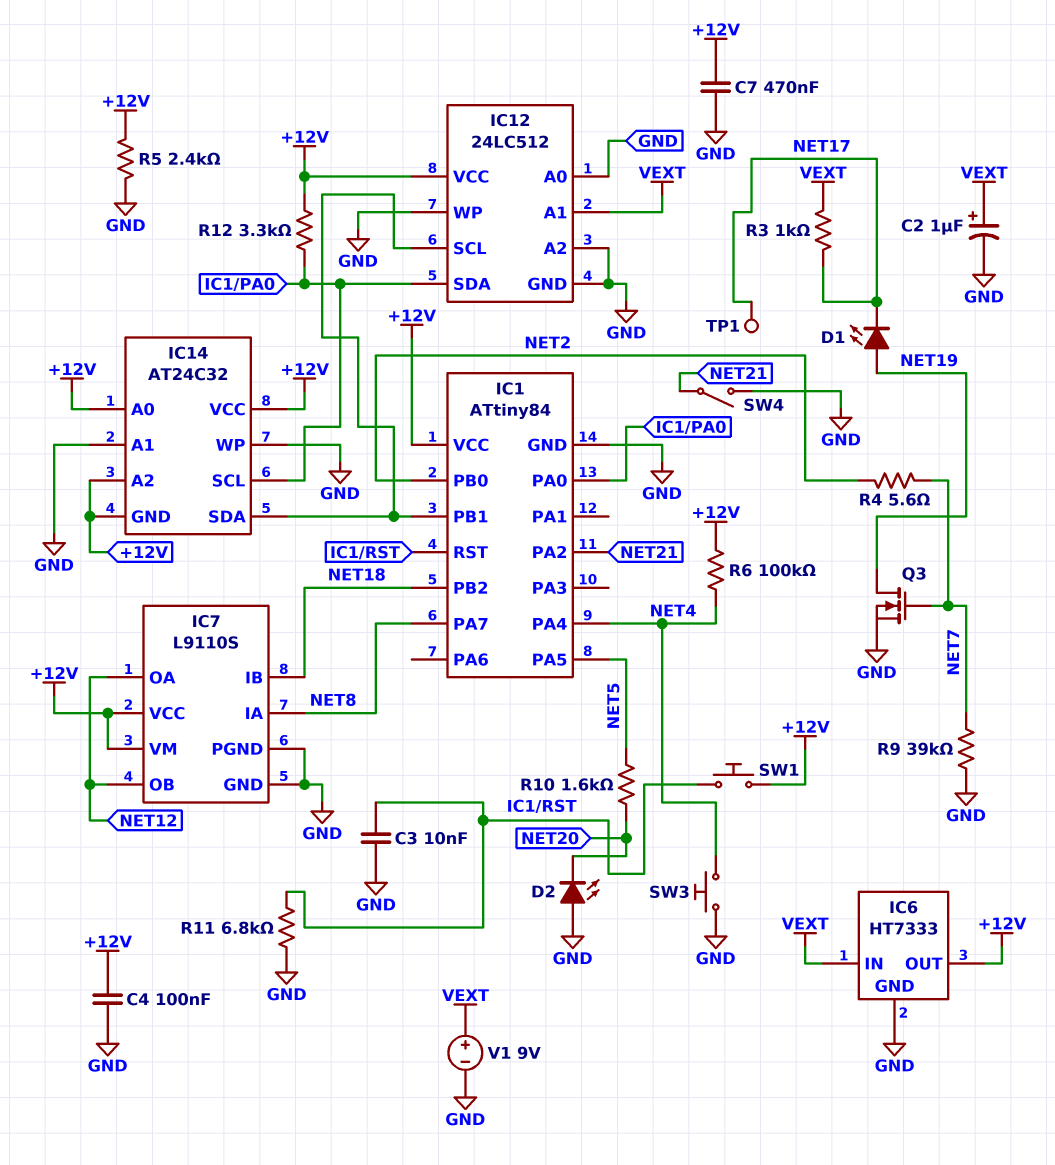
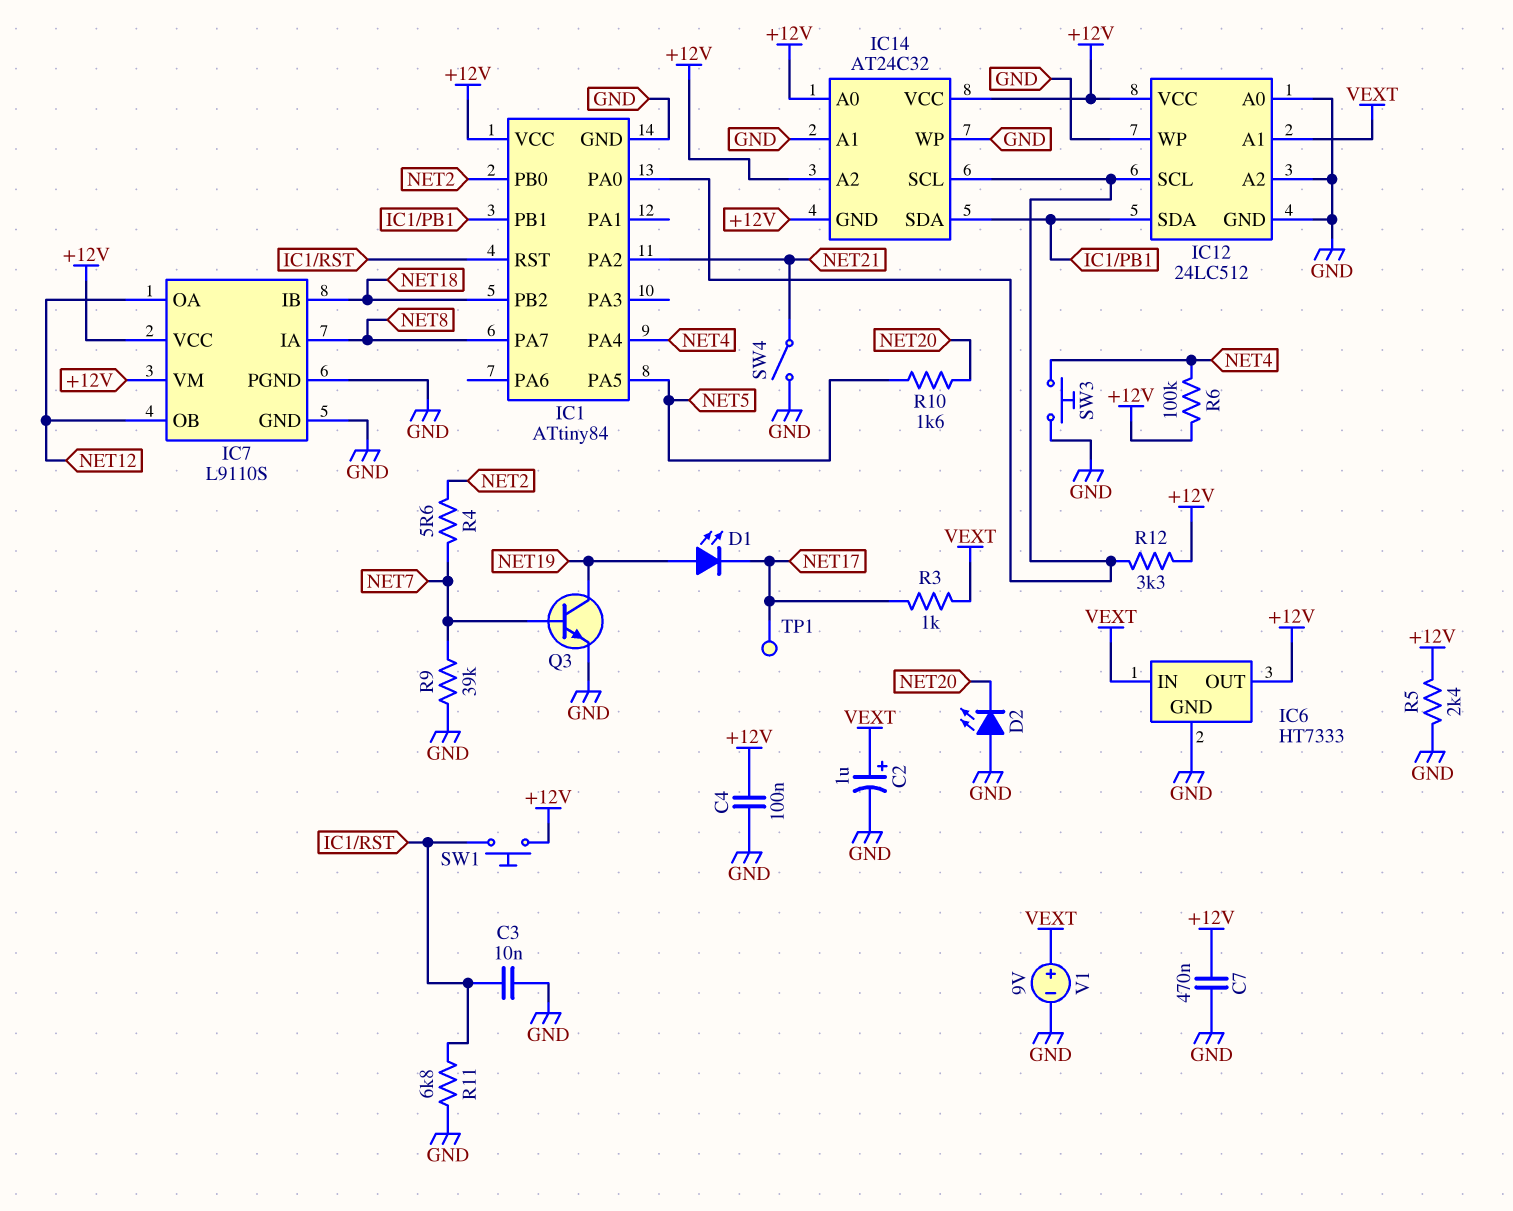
IC12 pin SCL: IC1/PB1 -> IC1/PA0
IC12 pin SDA: IC1/PA0 -> IC1/PB1
Q3: NMOS (G NET7, D NET19, S GND) -> NPN (B NET7, C NET19, E GND)

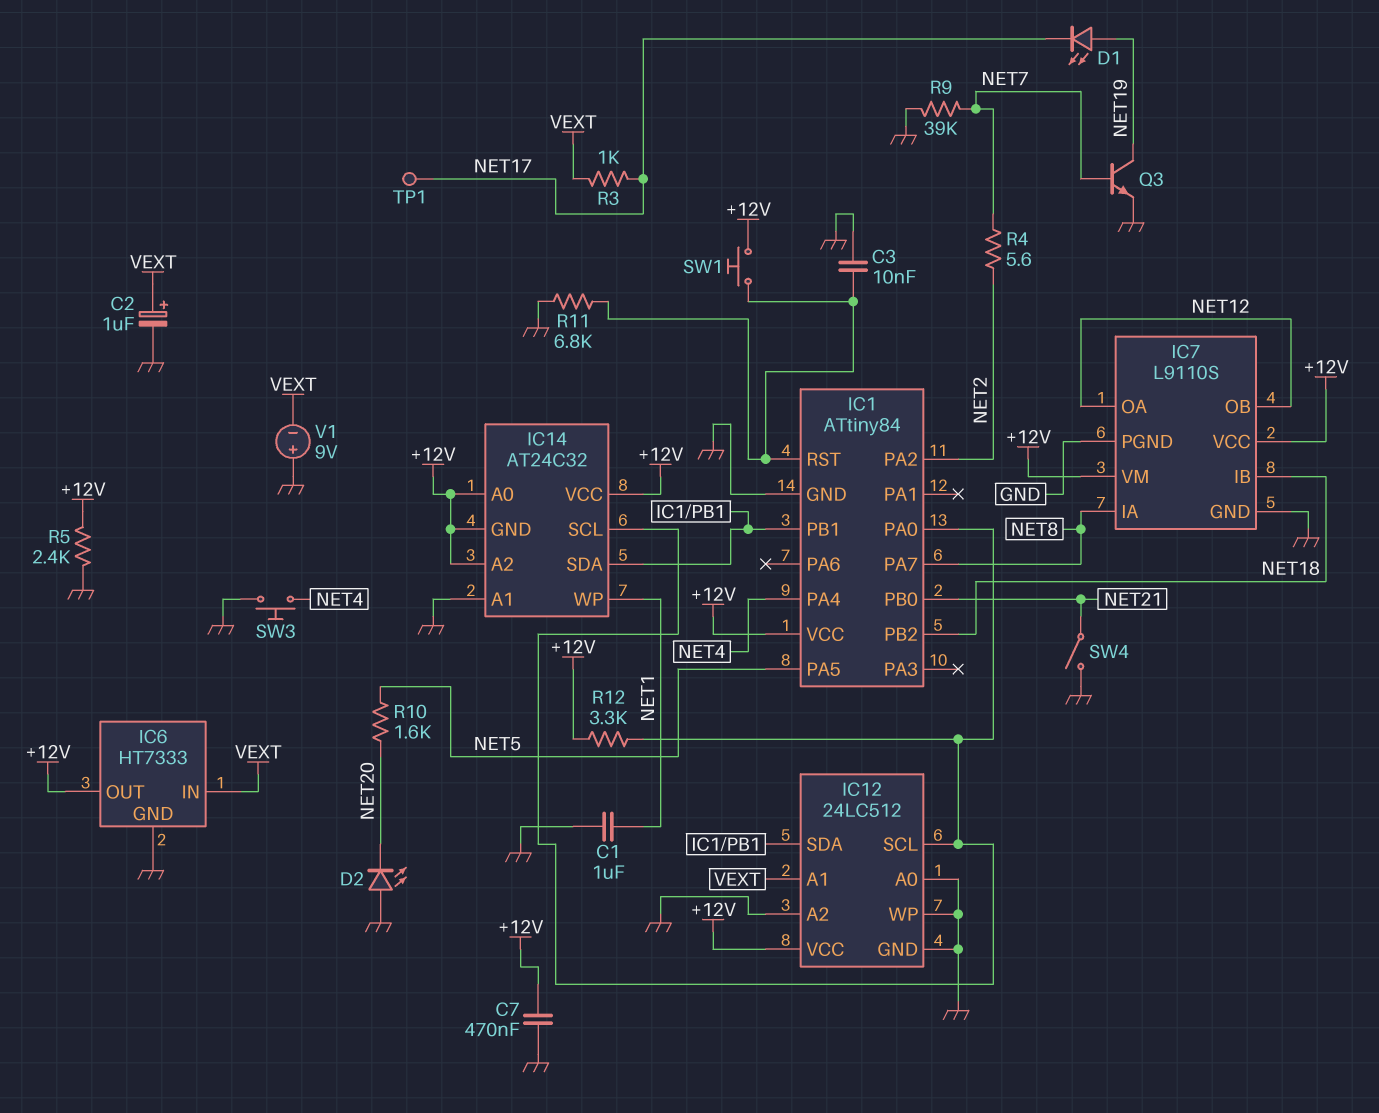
C1: none -> 1uF (GND, NET1)
C4: 100nF (+12V, GND) -> none
IC1 pin PA2: NET21 -> NET2
IC1 pin PB0: NET2 -> NET21
IC14 pin WP: GND -> NET1
R6: 100k (+12V, NET4) -> none
V1: 9V (plus VEXT, minus GND) -> 9V (plus GND, minus VEXT)

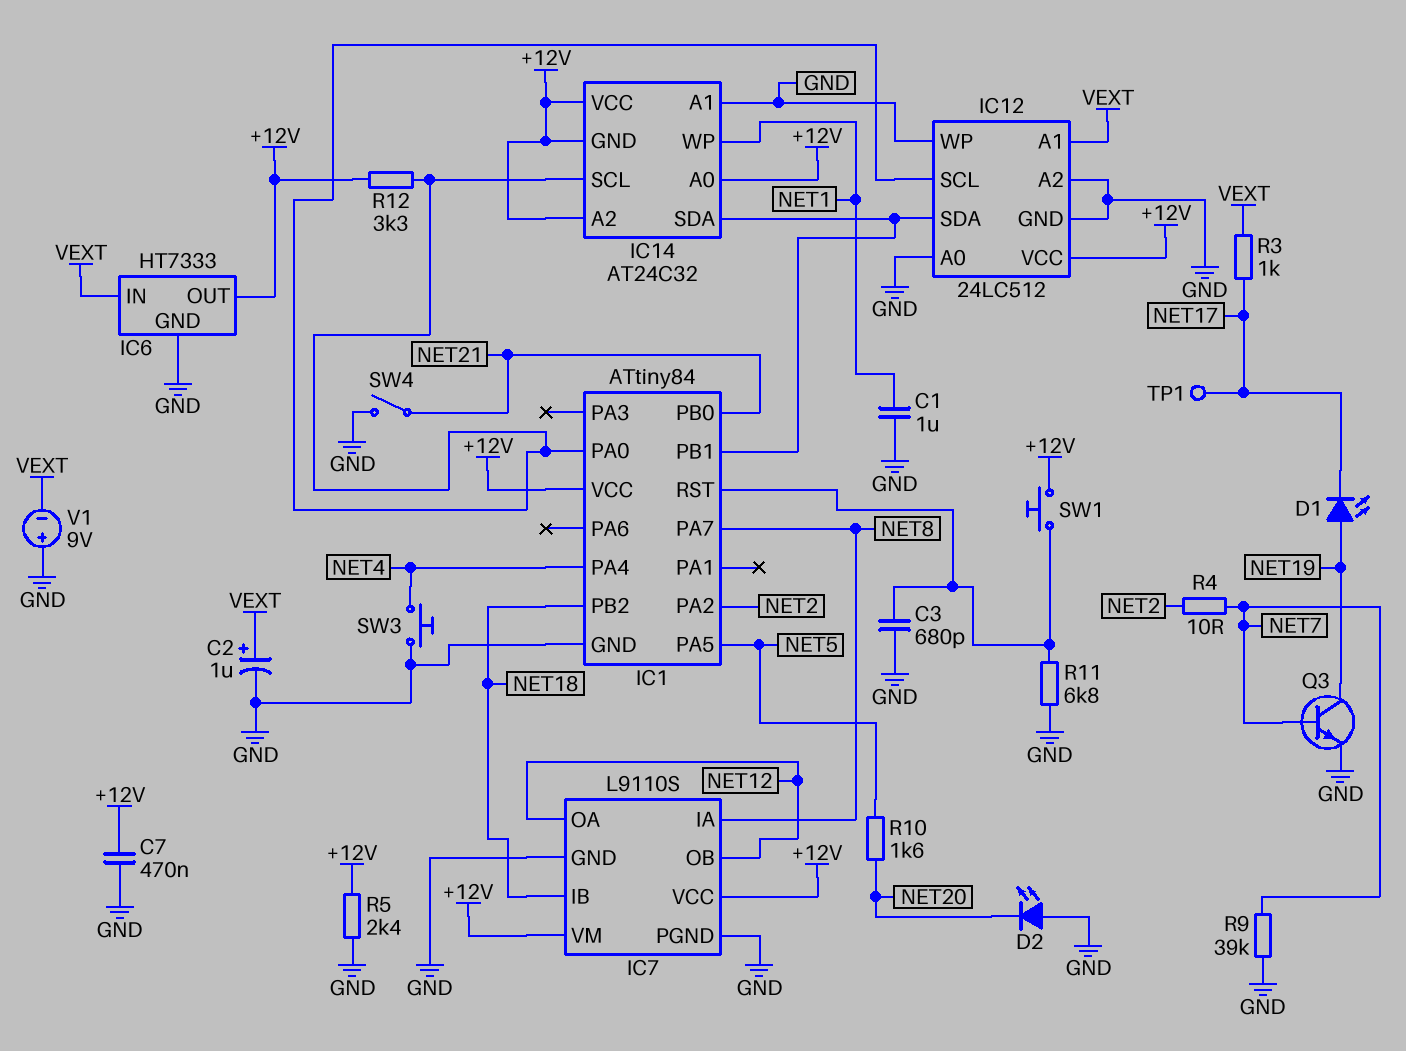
C3: 10nF (GND, IC1/RST) -> 680pF (GND, IC1/RST)
R4: 5.6 (NET2, NET7) -> 10 (NET2, NET7)

